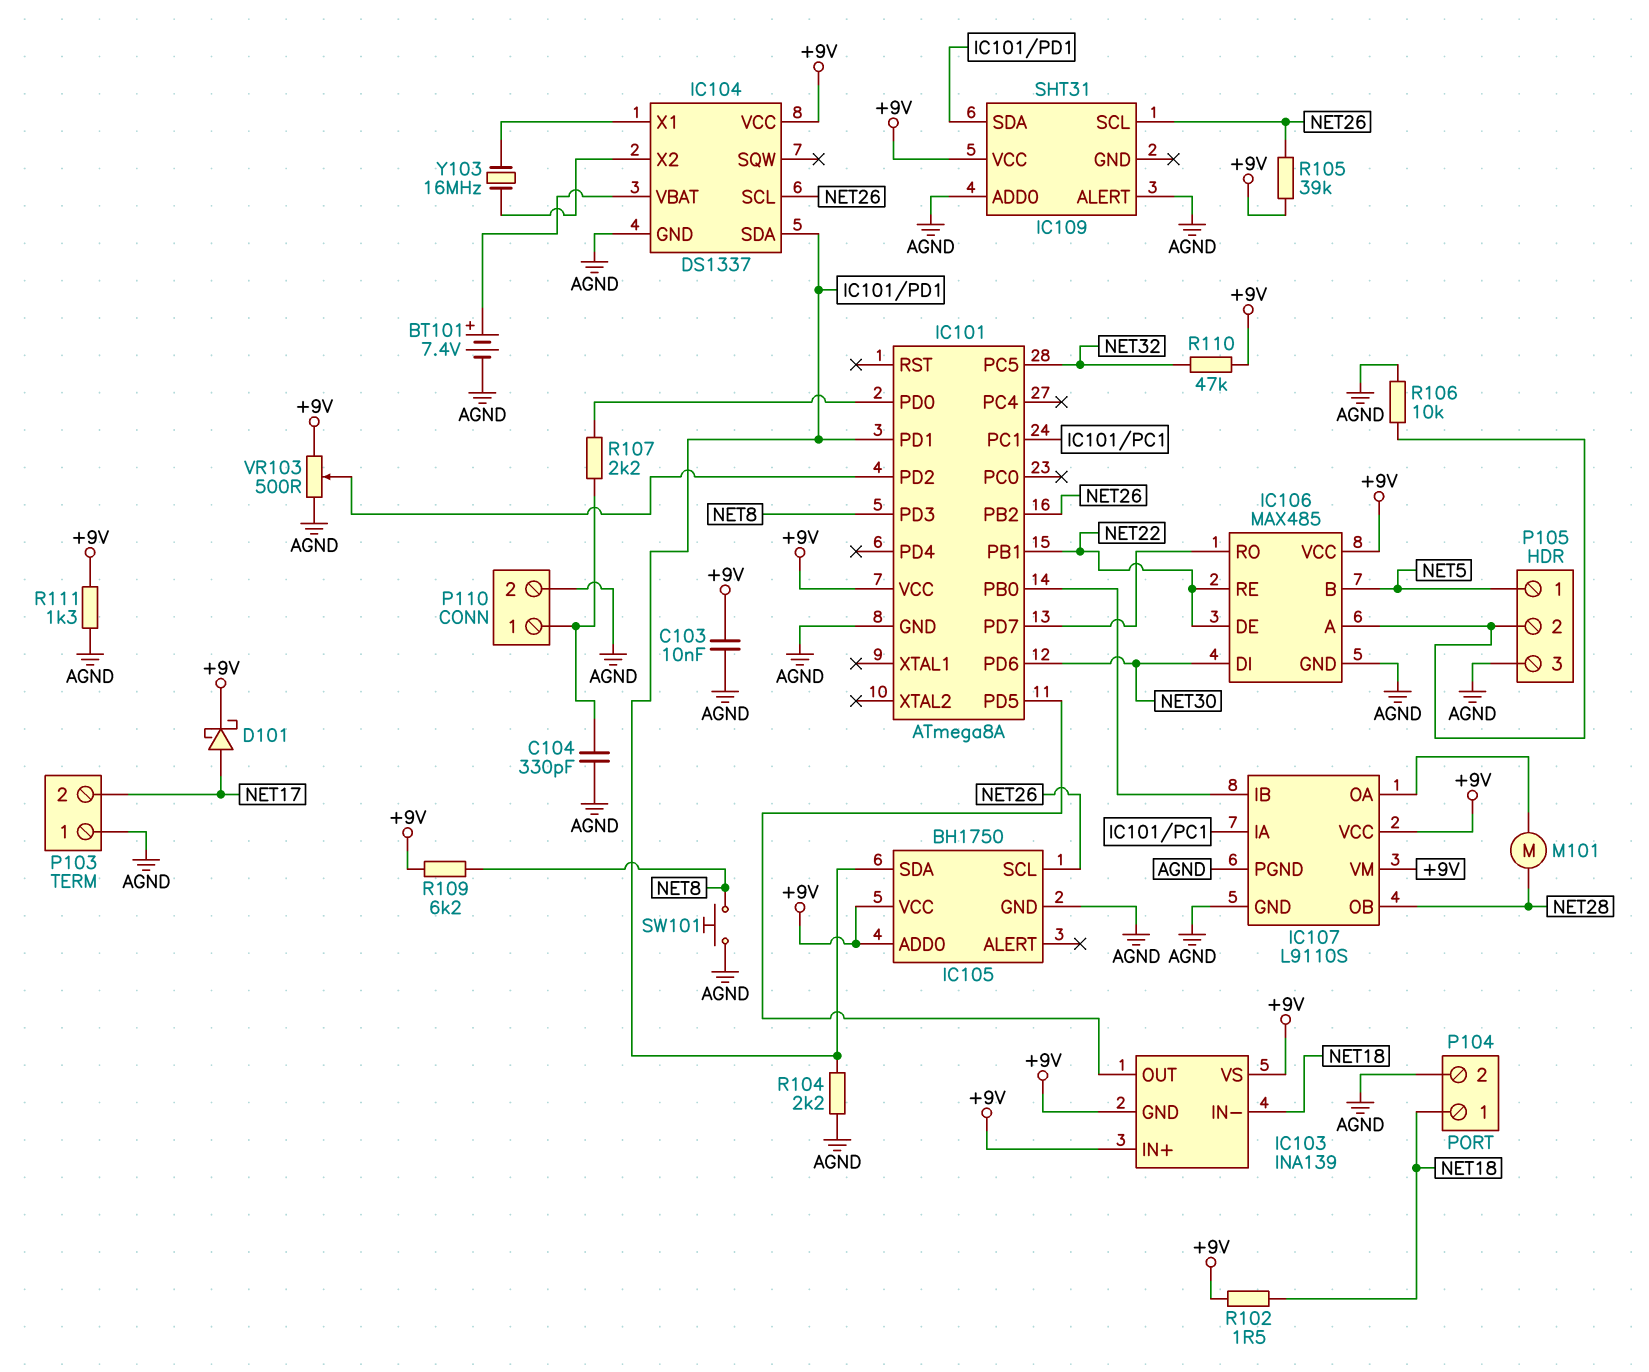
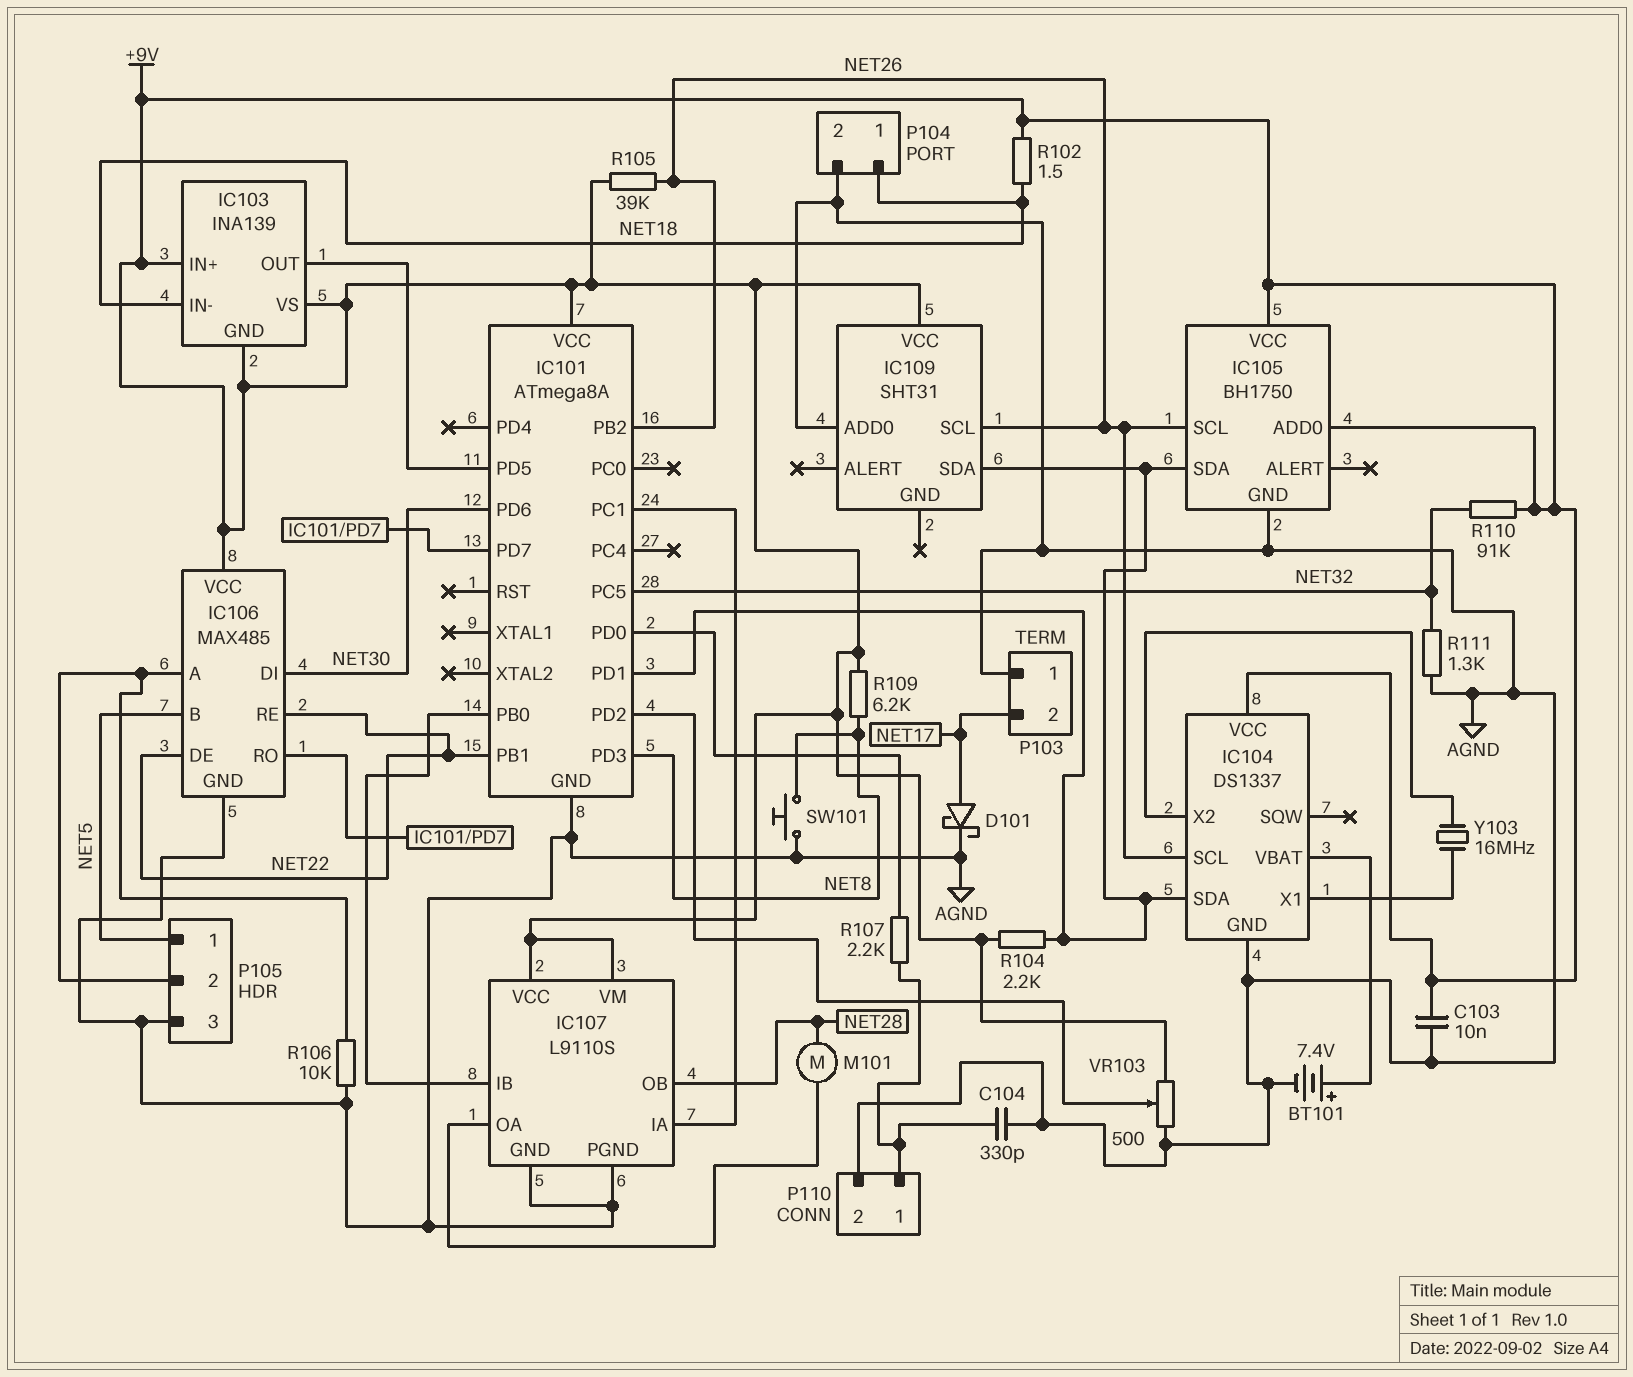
D101: schottky (A NET17, K +9V) -> schottky (A NET17, K AGND)
IC109 pin ALERT: AGND -> none
R104: 2.2k (AGND, IC101/PD1) -> 2.2k (+9V, IC101/PD1)
R110: 47k (+9V, NET32) -> 91k (+9V, NET32)
R111: 1.3k (+9V, AGND) -> 1.3k (AGND, NET32)

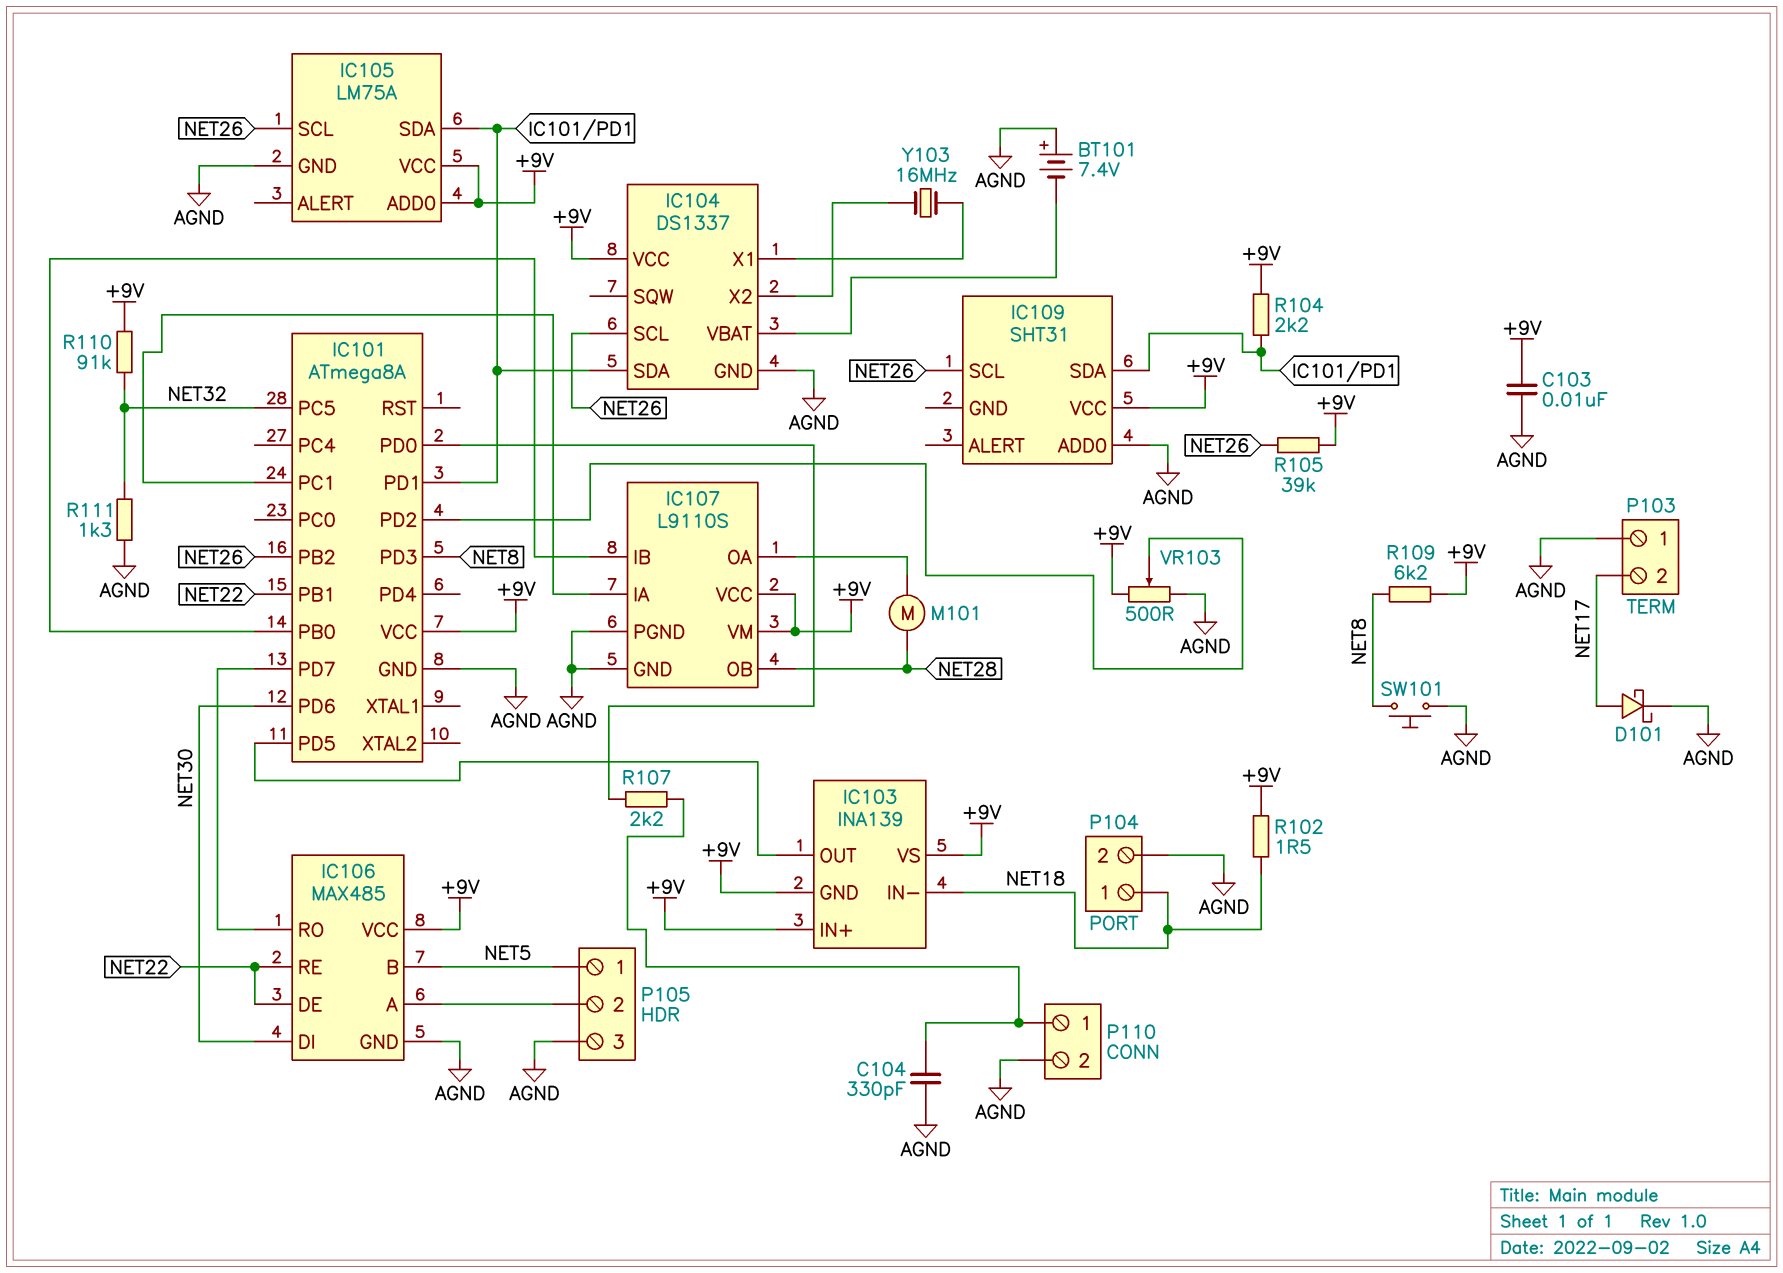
BT101: 7.4V (plus IC104/VBAT, minus AGND) -> 7.4V (plus AGND, minus IC104/VBAT)
IC105: BH1750 -> LM75A
R106: 10k (AGND, IC106/A) -> none

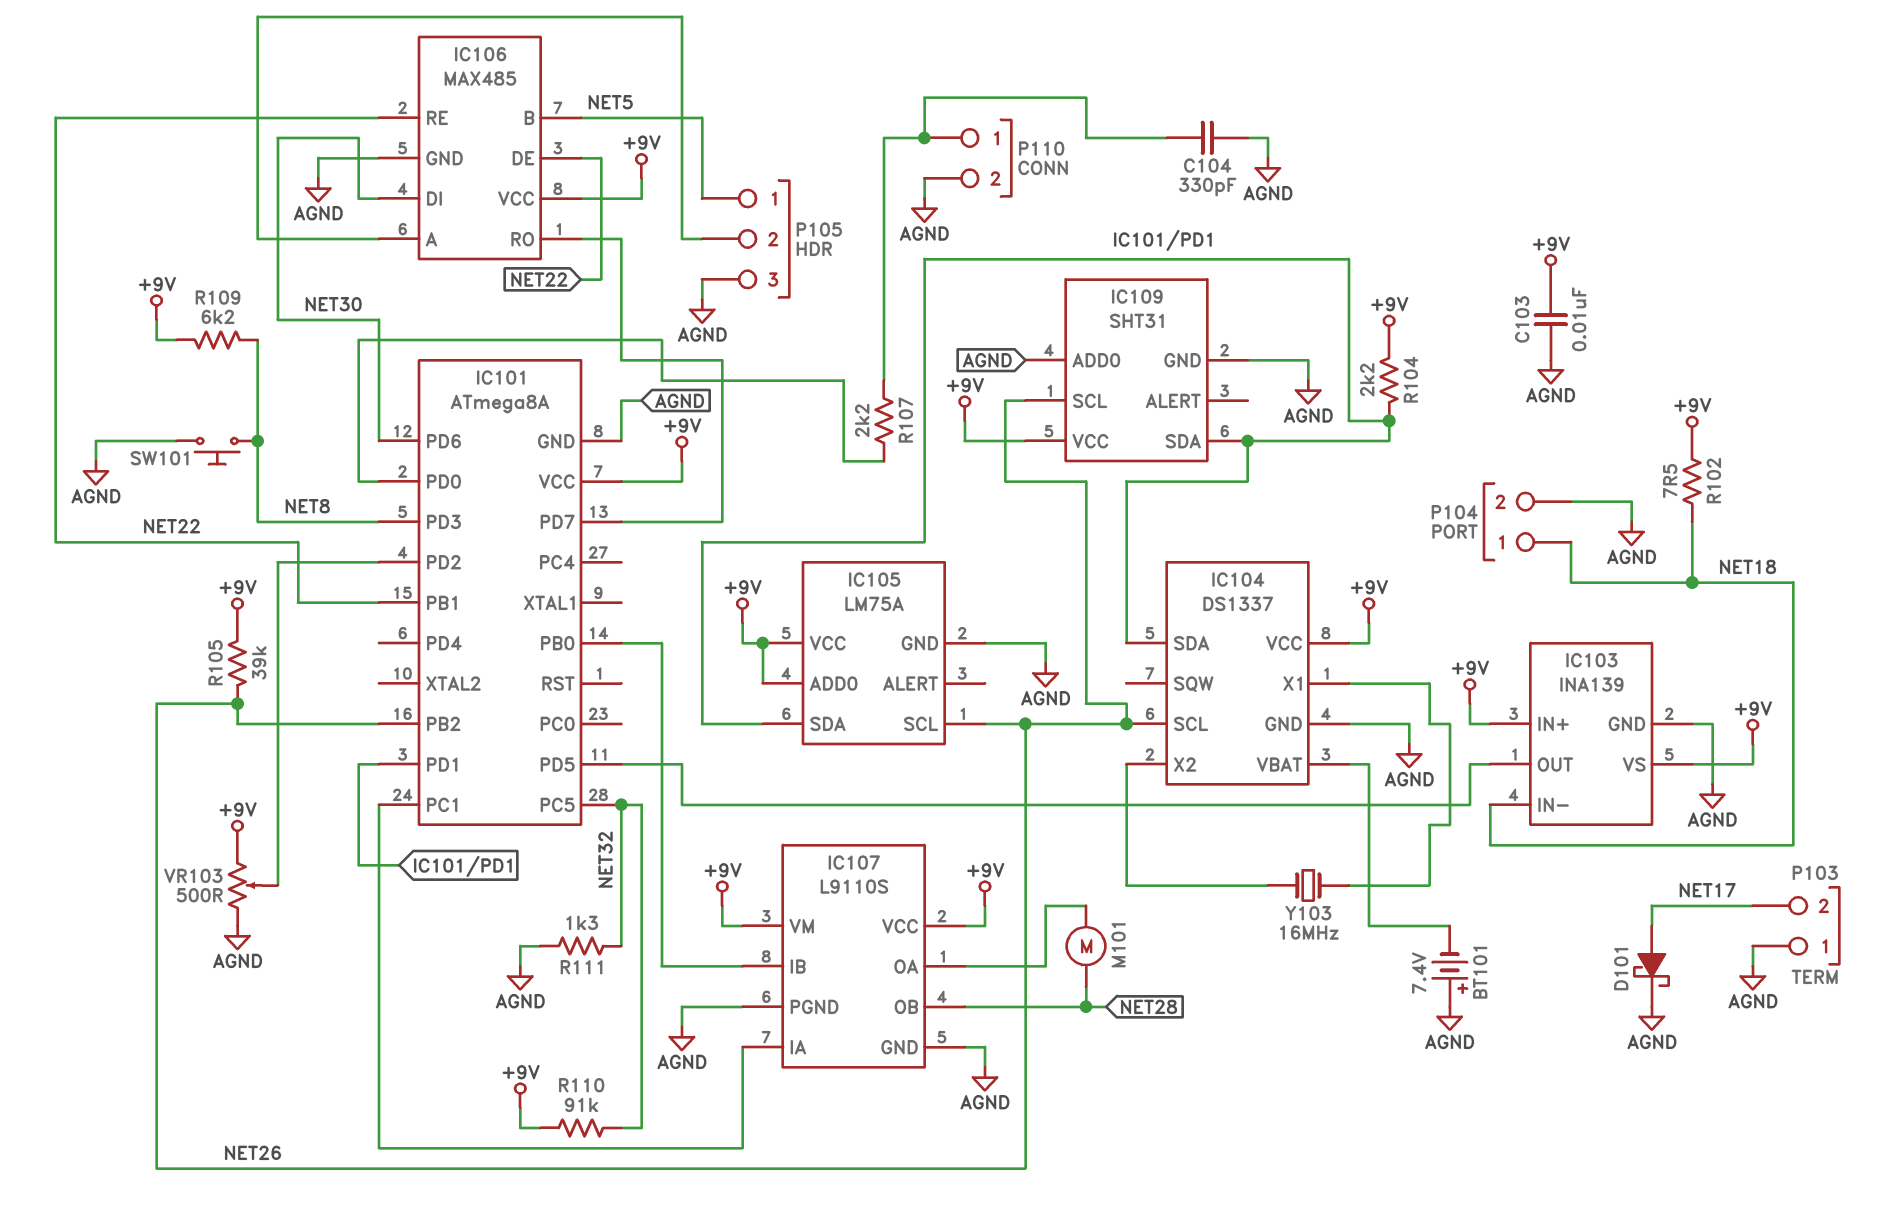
IC103 pin GND: +9V -> AGND
IC109 pin GND: none -> AGND
R102: 1.5 (+9V, NET18) -> 7.5 (+9V, NET18)

